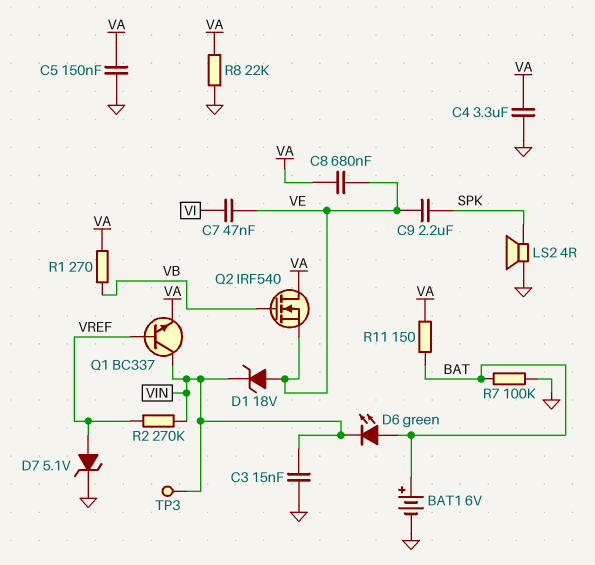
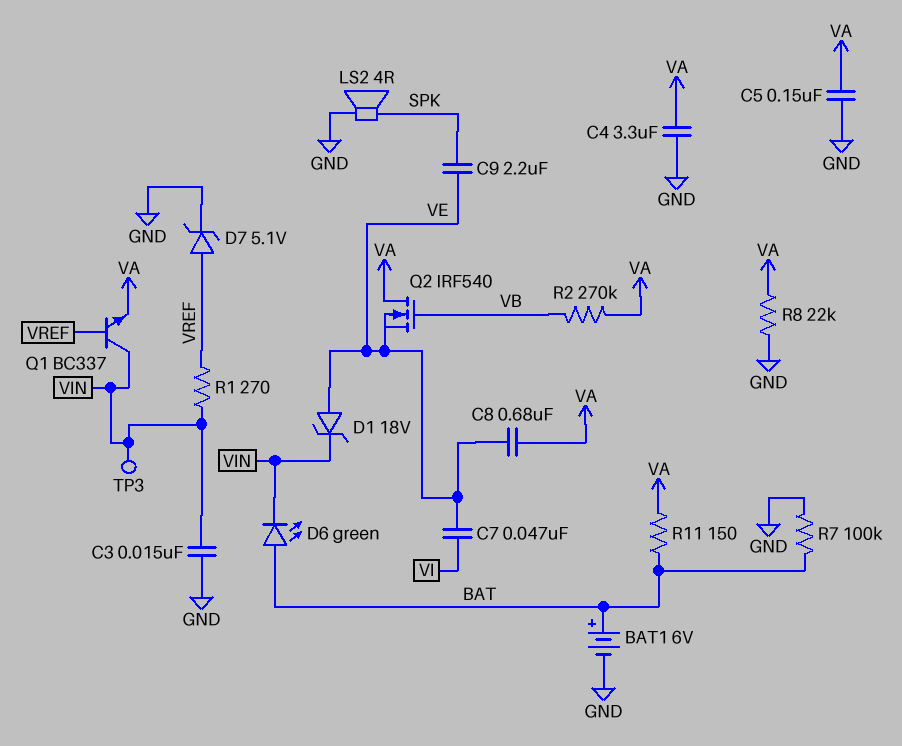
R1: 270 (VA, VB) -> 270 (VIN, VREF)
R2: 270k (VIN, VREF) -> 270k (VA, VB)

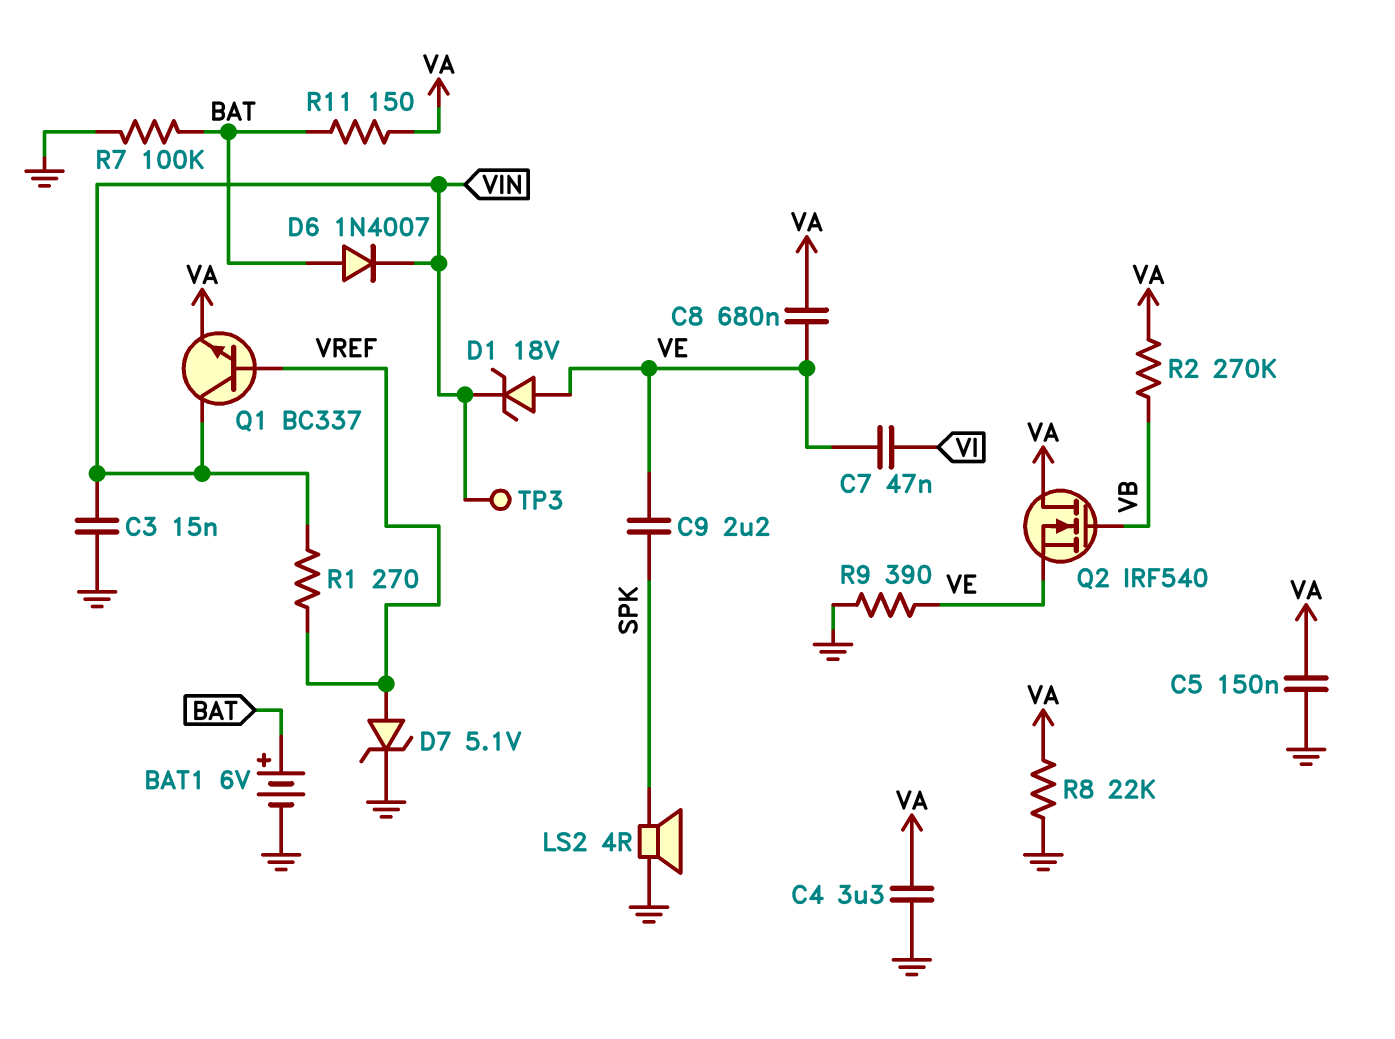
D6: LED green (A BAT, K VIN) -> diode 1N4007 (A BAT, K VIN)
R9: none -> 390 (GND, VE)

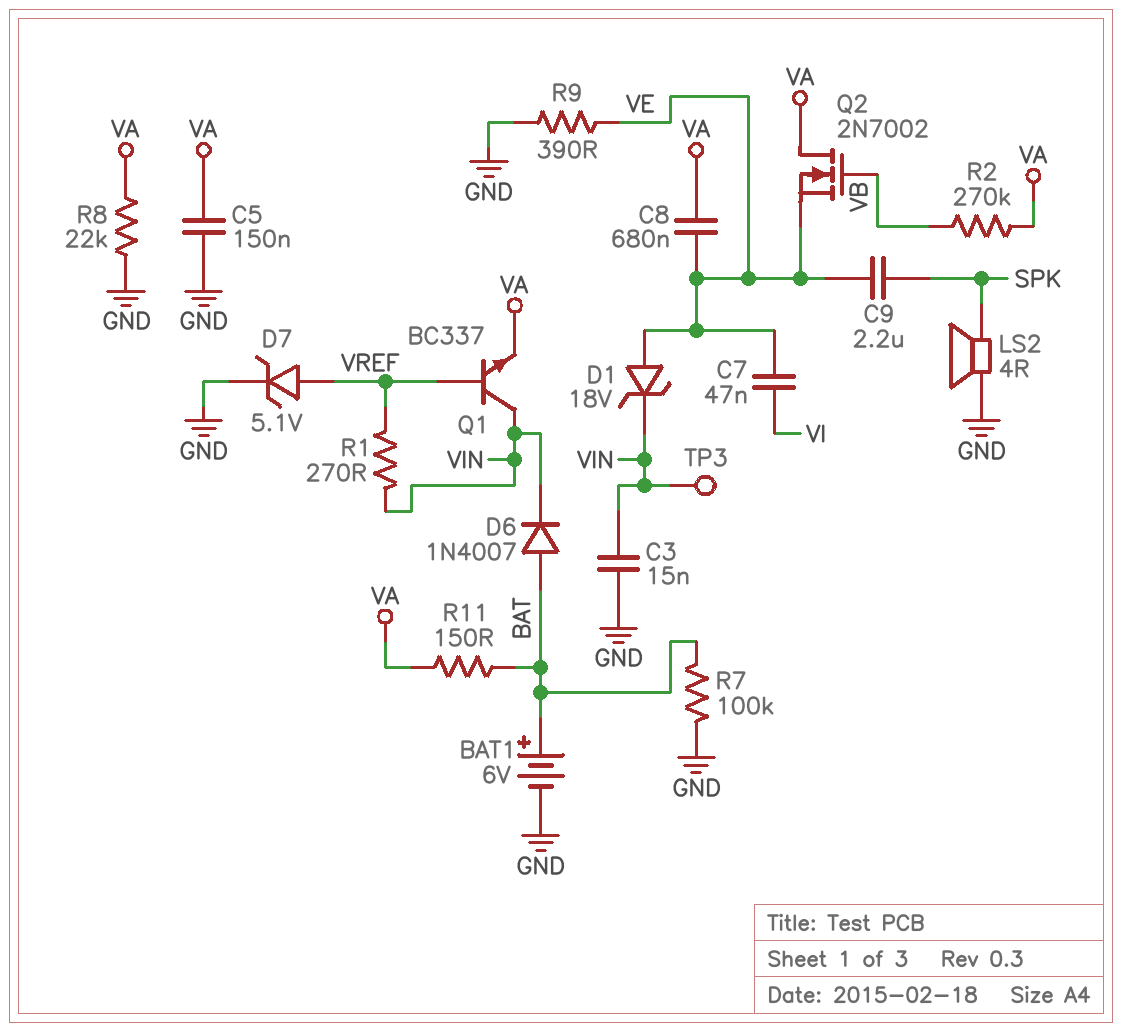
C4: 3.3uF (GND, VA) -> none
Q2: NMOS IRF540 (G VB, D VA, S VE) -> NMOS 2N7002 (G VB, D VA, S VE)

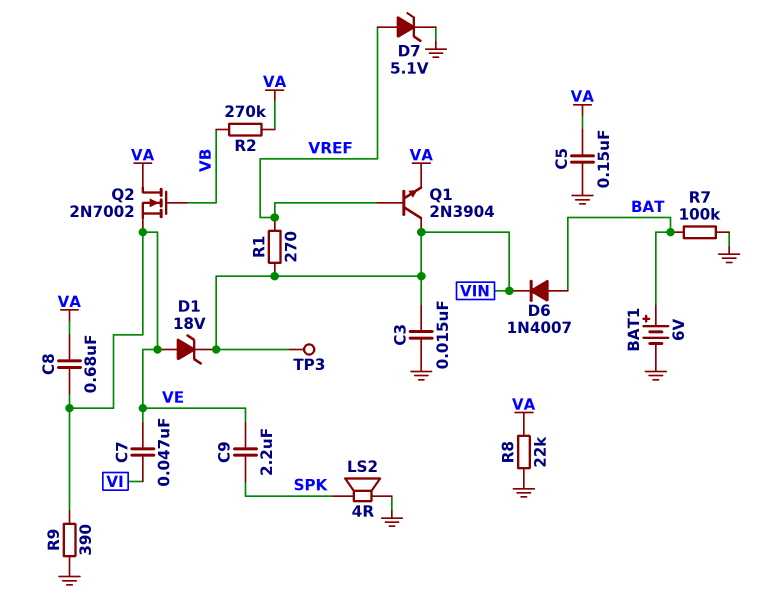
Q1: NPN BC337 (B VREF, C VIN, E VA) -> NPN 2N3904 (B VREF, C VIN, E VA)
R11: 150 (BAT, VA) -> none

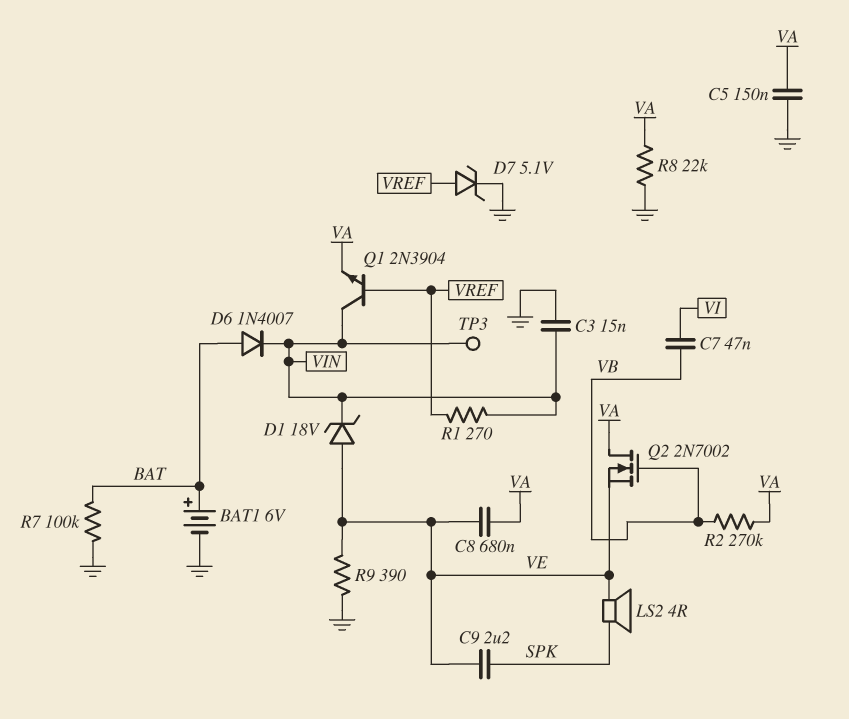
C7: 47nF (VE, VI) -> 47nF (VB, VI)
LS2: speaker 4R (GND, SPK) -> speaker 4R (SPK, VE)

